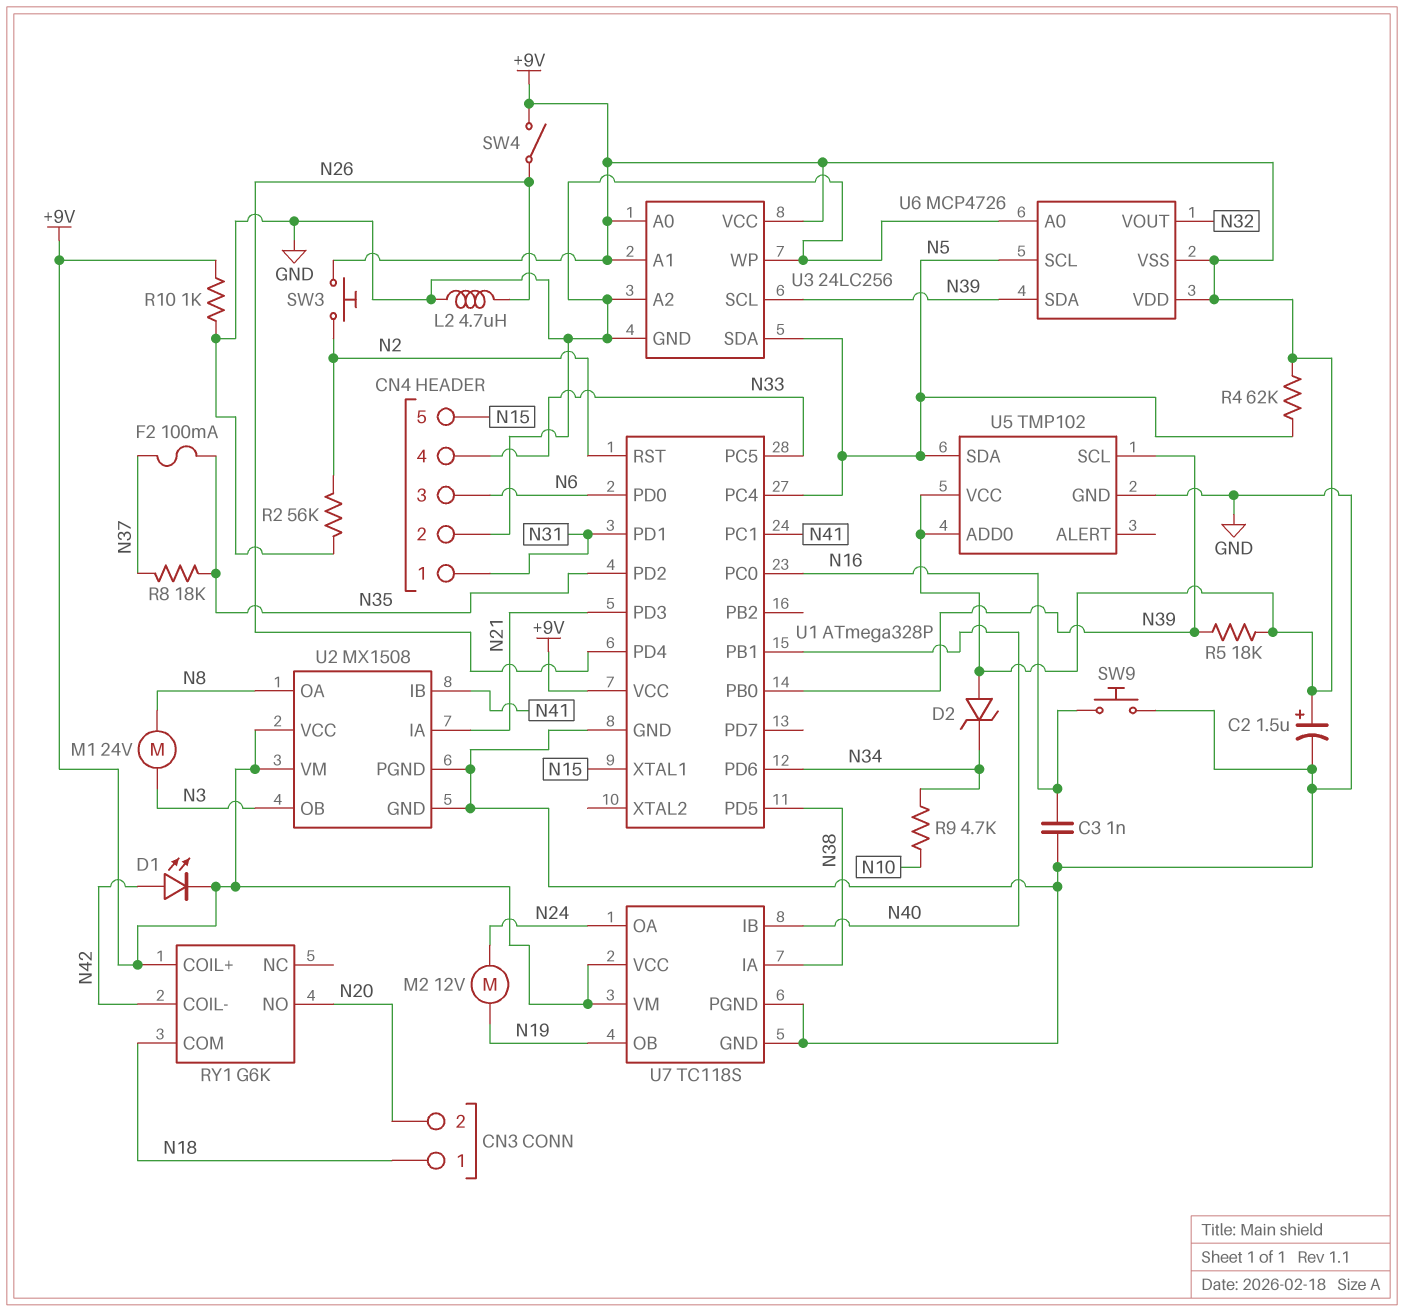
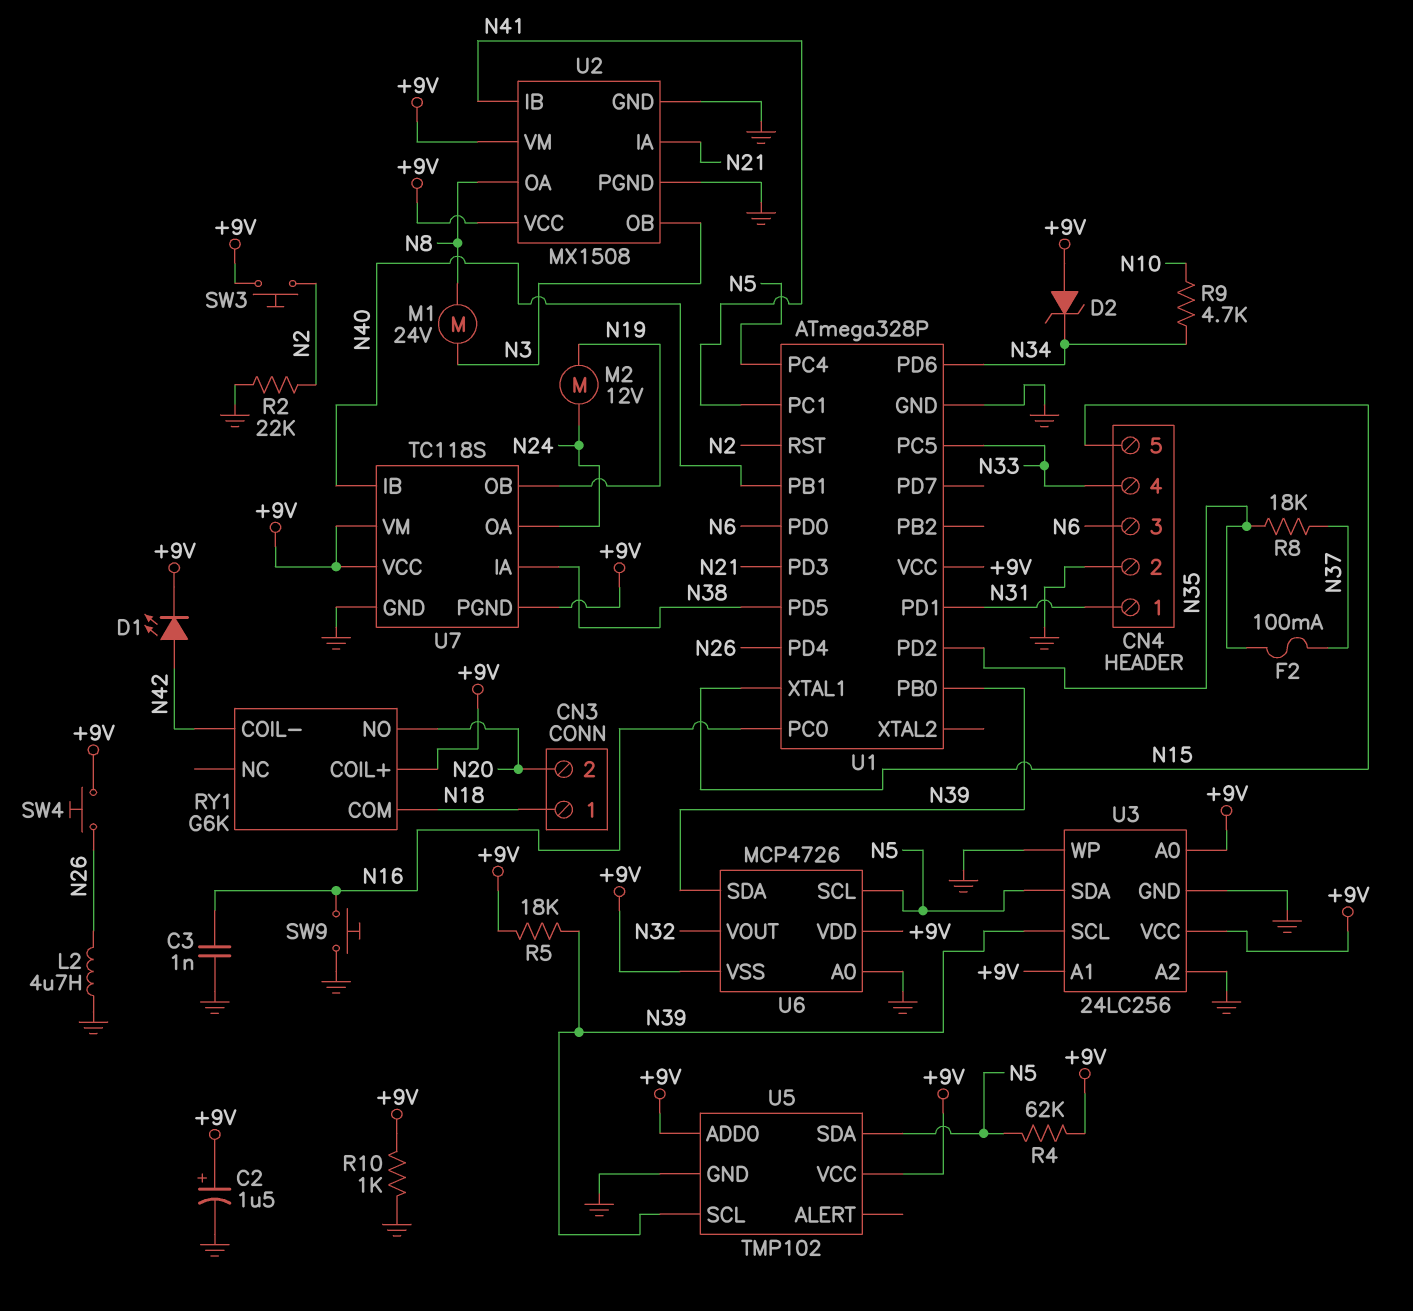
R2: 56k (GND, N2) -> 22k (GND, N2)
SW4: switch (+9V, N26) -> button (+9V, N26)
U7 pin PGND: GND -> +9V

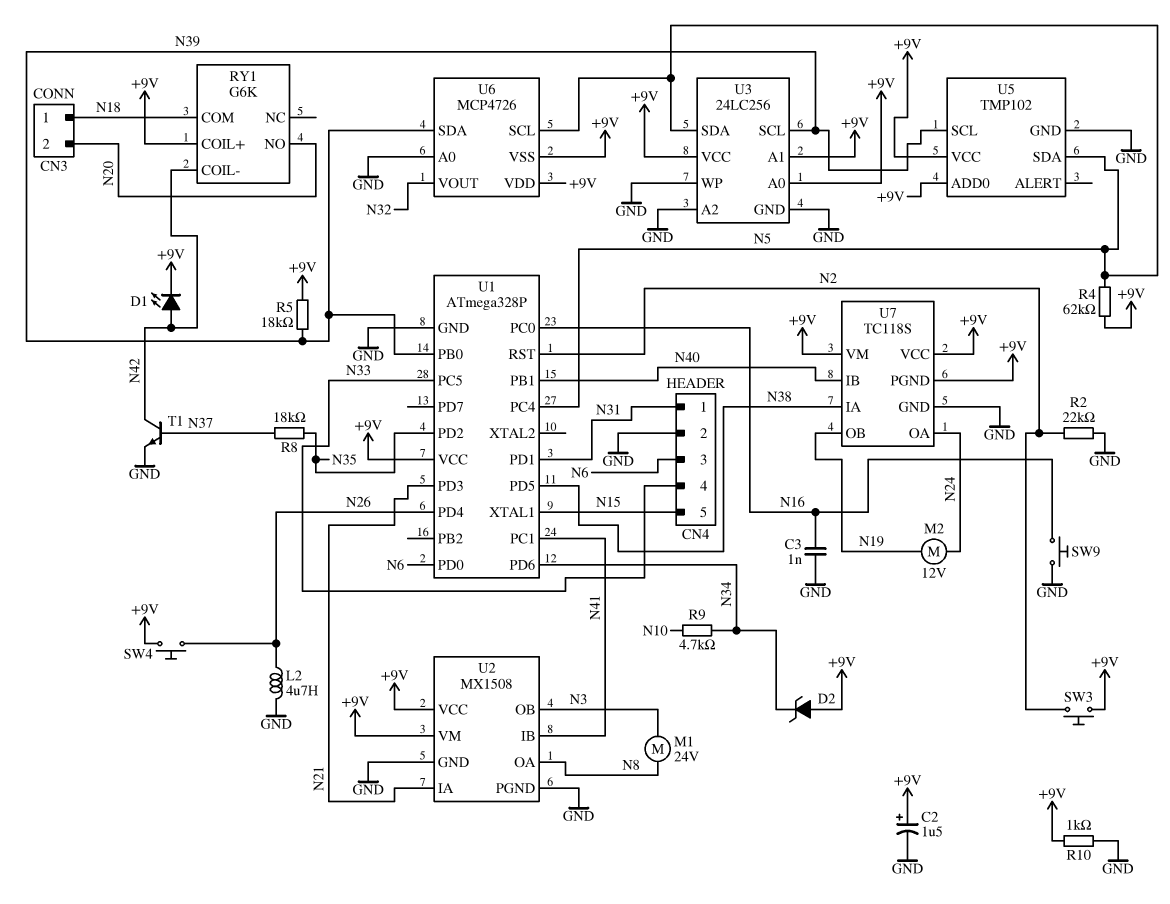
F2: 100mA (N35, N37) -> none
T1: none -> NPN (B N37, C N42, E GND)

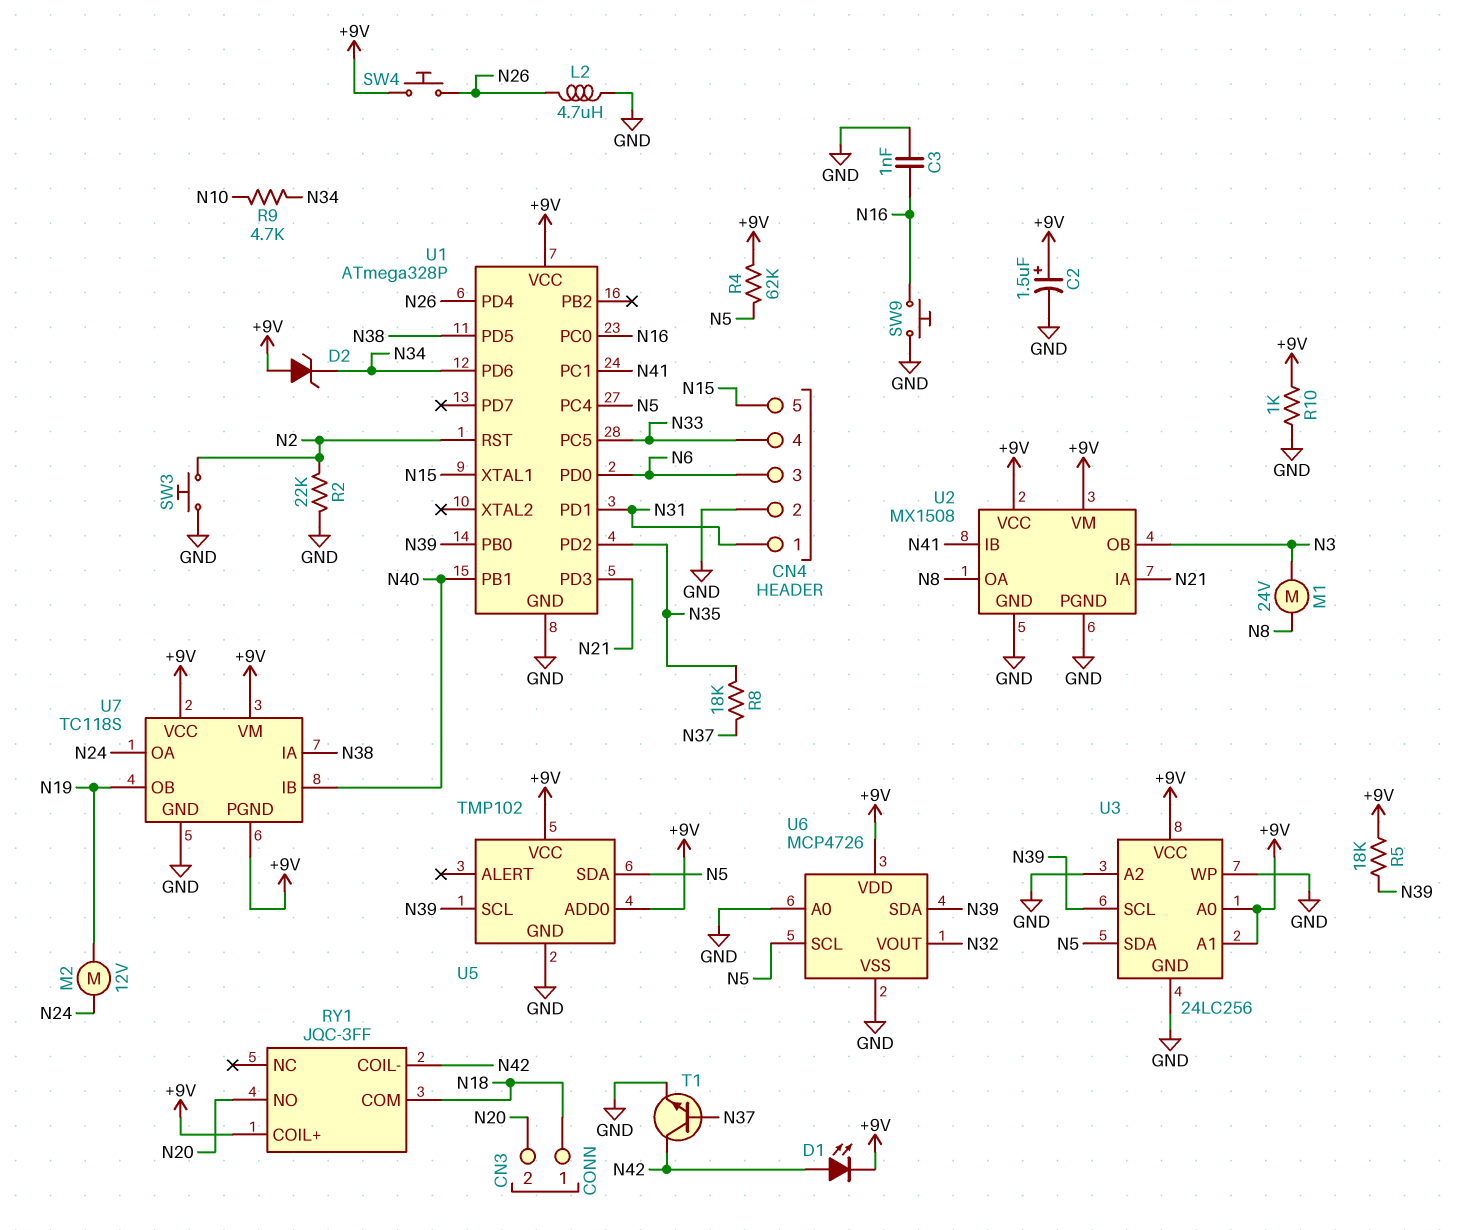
RY1: G6K -> JQC-3FF
SW3: button (+9V, N2) -> button (GND, N2)
U6 pin VSS: +9V -> GND

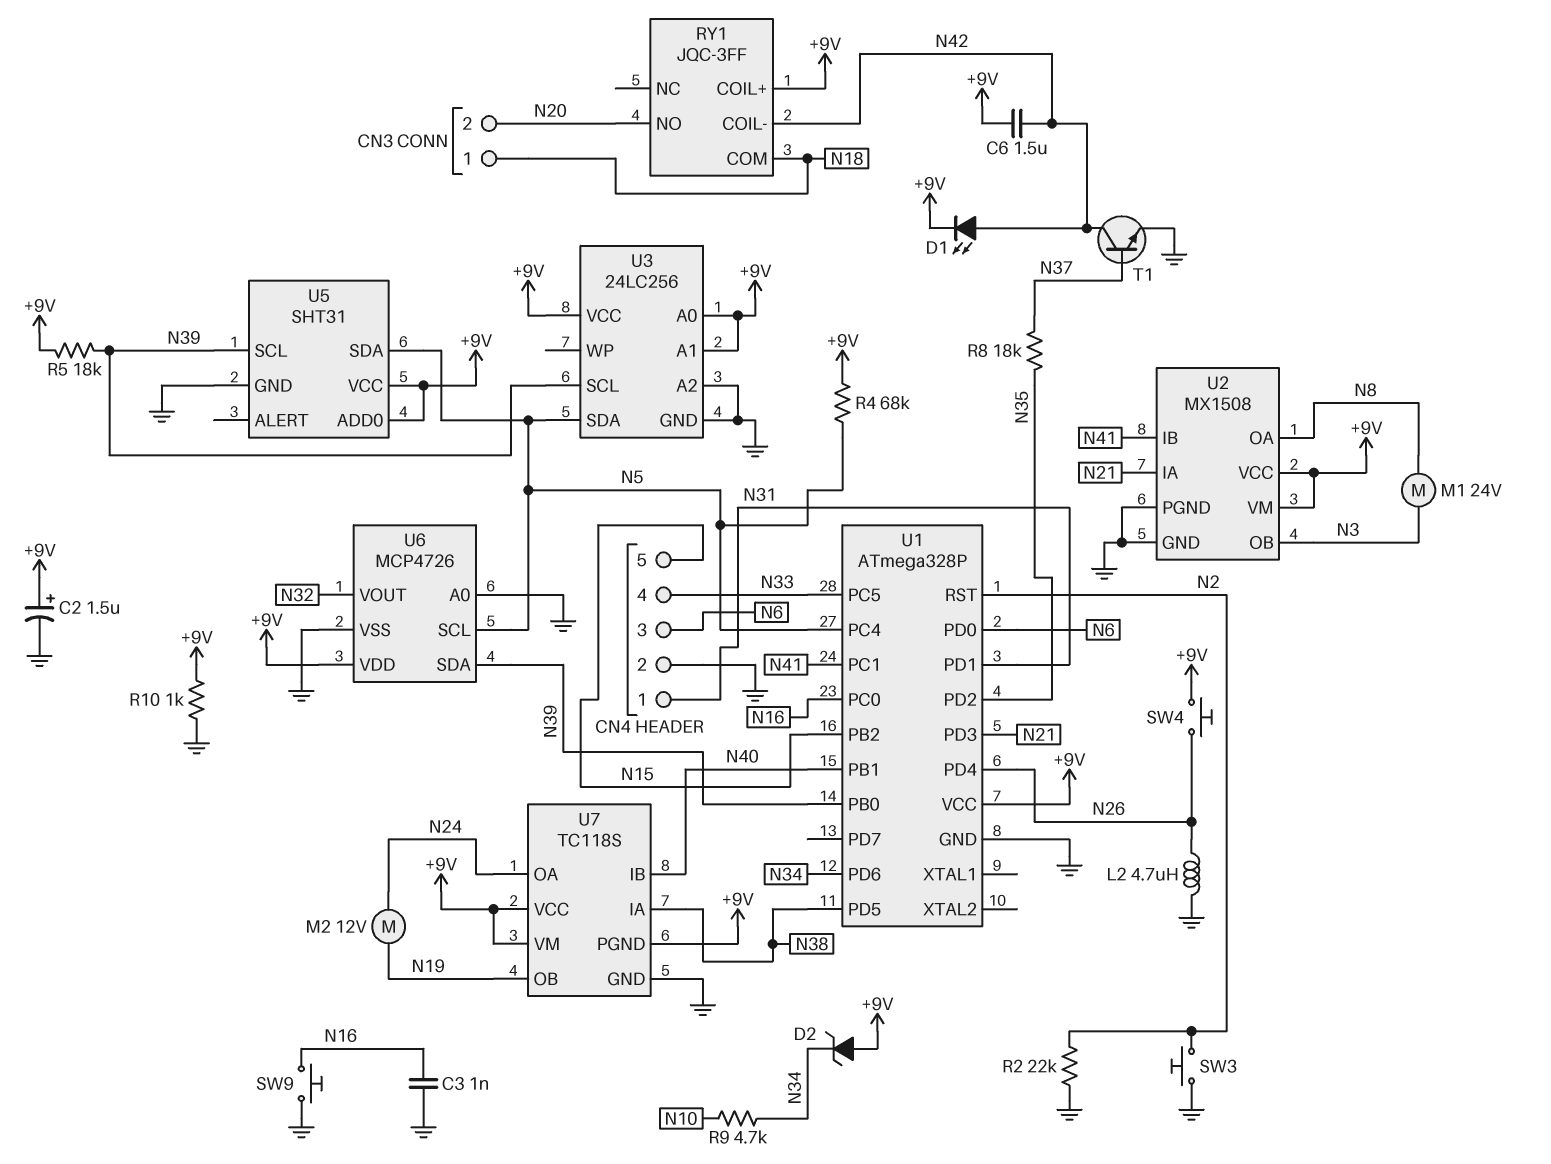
C6: none -> 1.5uF (+9V, N42)
R4: 62k (+9V, N5) -> 68k (+9V, N5)
U1 pin PB2: none -> N15
U1 pin XTAL1: N15 -> none
U3 pin WP: GND -> none
U5: TMP102 -> SHT31

